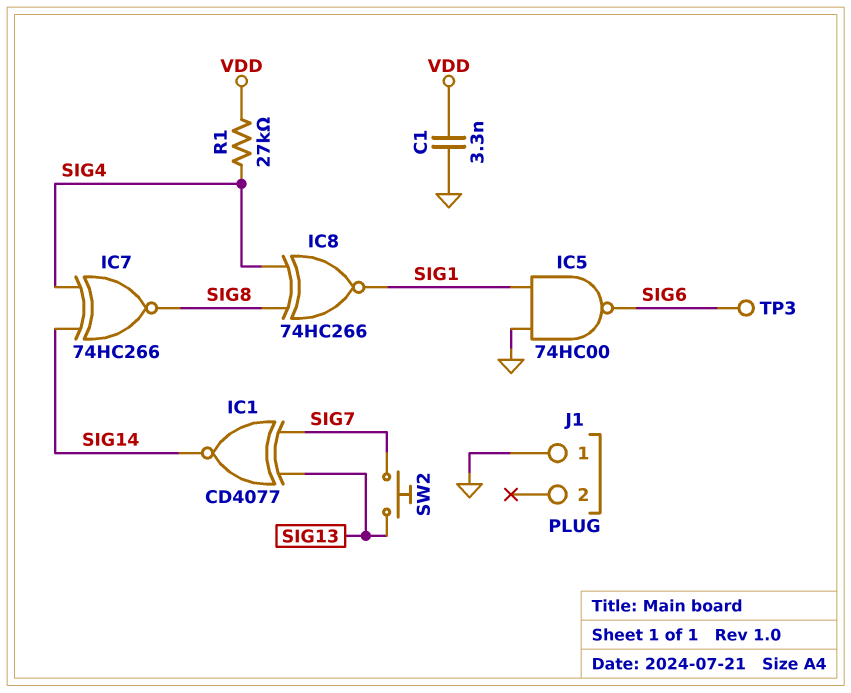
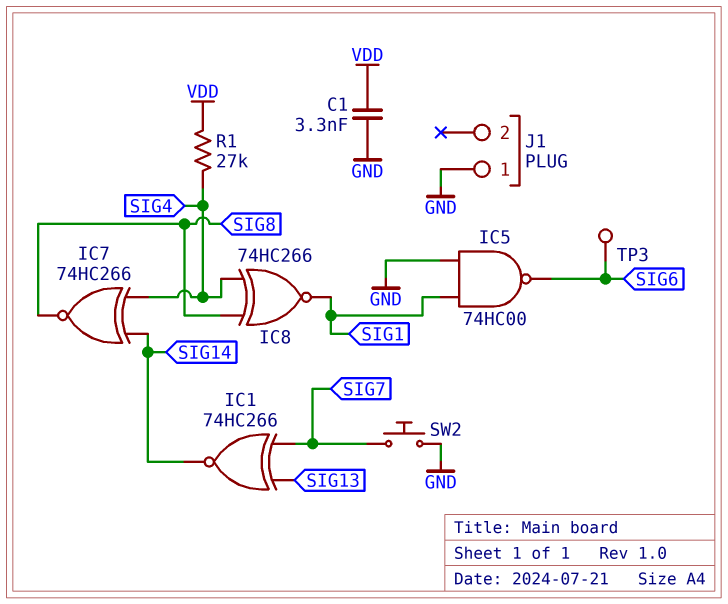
IC1: XNOR CD4077 (in SIG7, in SIG13, out SIG14) -> XNOR 74HC266 (in SIG7, in SIG13, out SIG14)
SW2: button (SIG7, SIG13) -> button (GND, SIG7)

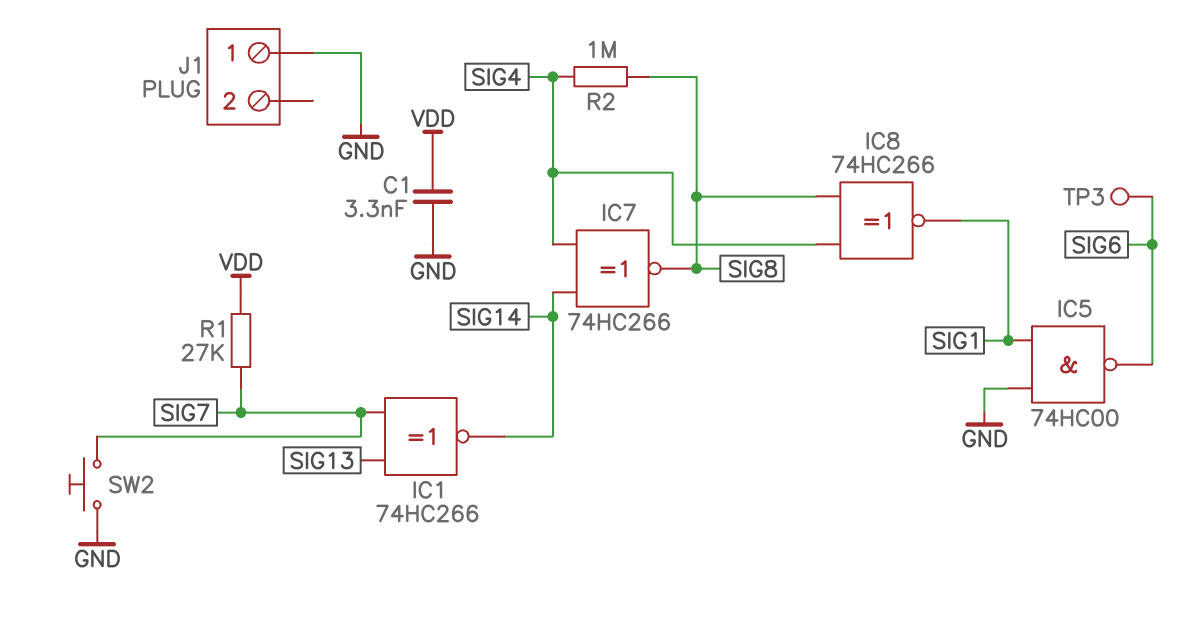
R1: 27k (SIG4, VDD) -> 27k (SIG7, VDD)
R2: none -> 1M (SIG4, SIG8)

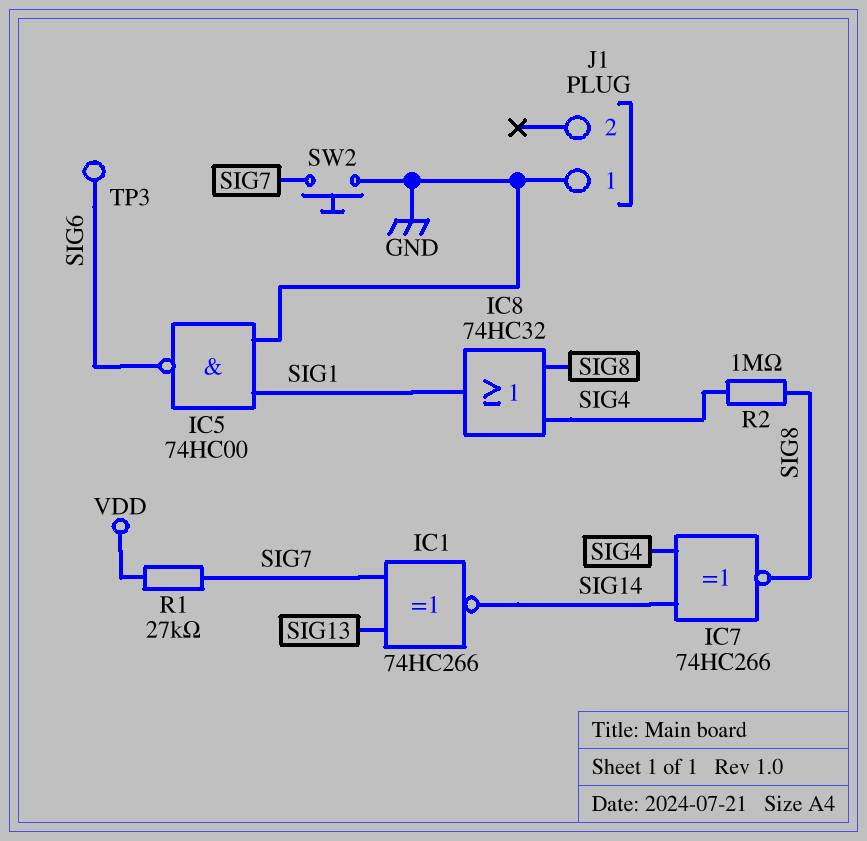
C1: 3.3nF (GND, VDD) -> none
IC8: XNOR 74HC266 (in SIG4, in SIG8, out SIG1) -> OR 74HC32 (in SIG4, in SIG8, out SIG1)

